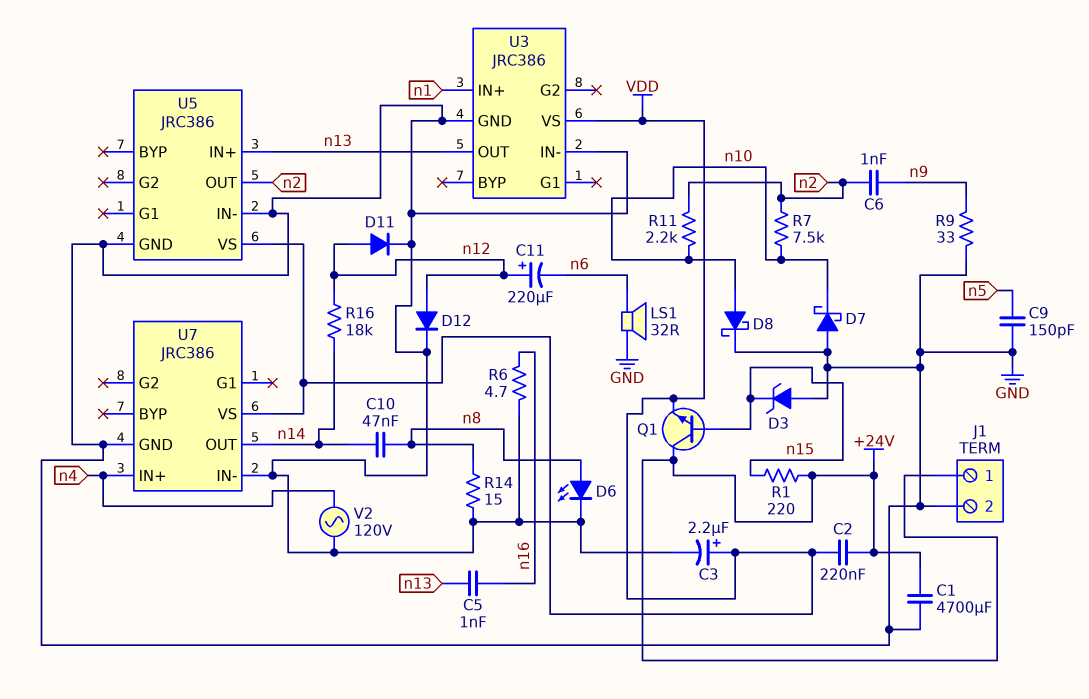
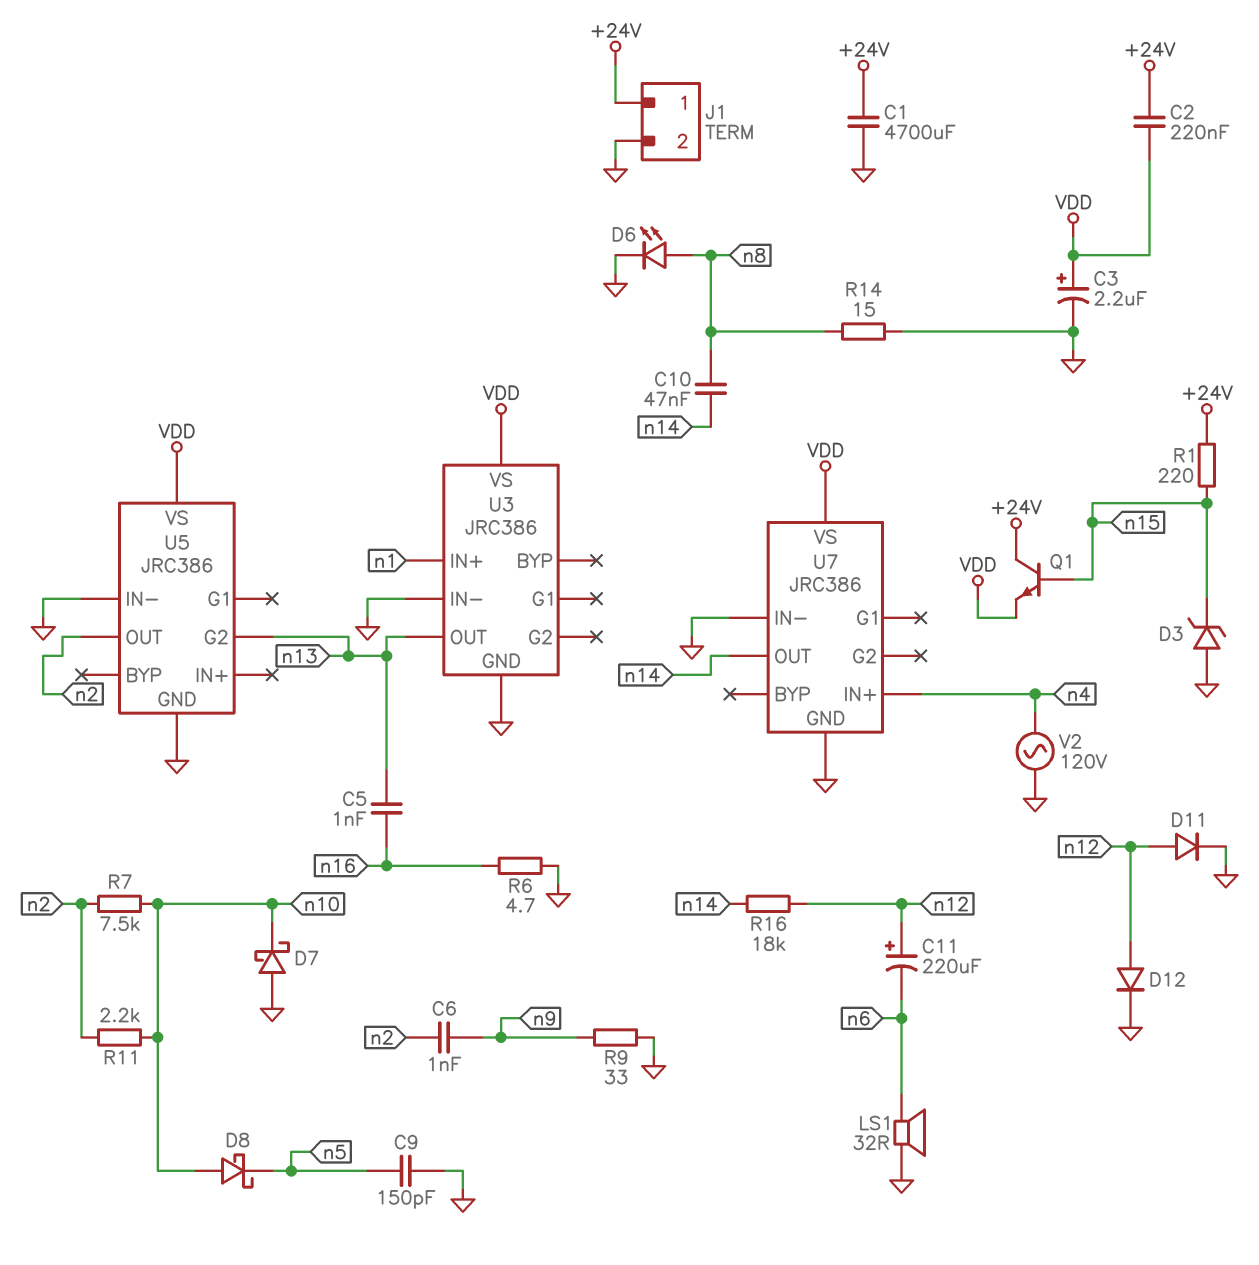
D8: schottky (A n10, K GND) -> schottky (A n10, K n5)
U5 pin G2: none -> n13
U5 pin IN+: n13 -> none

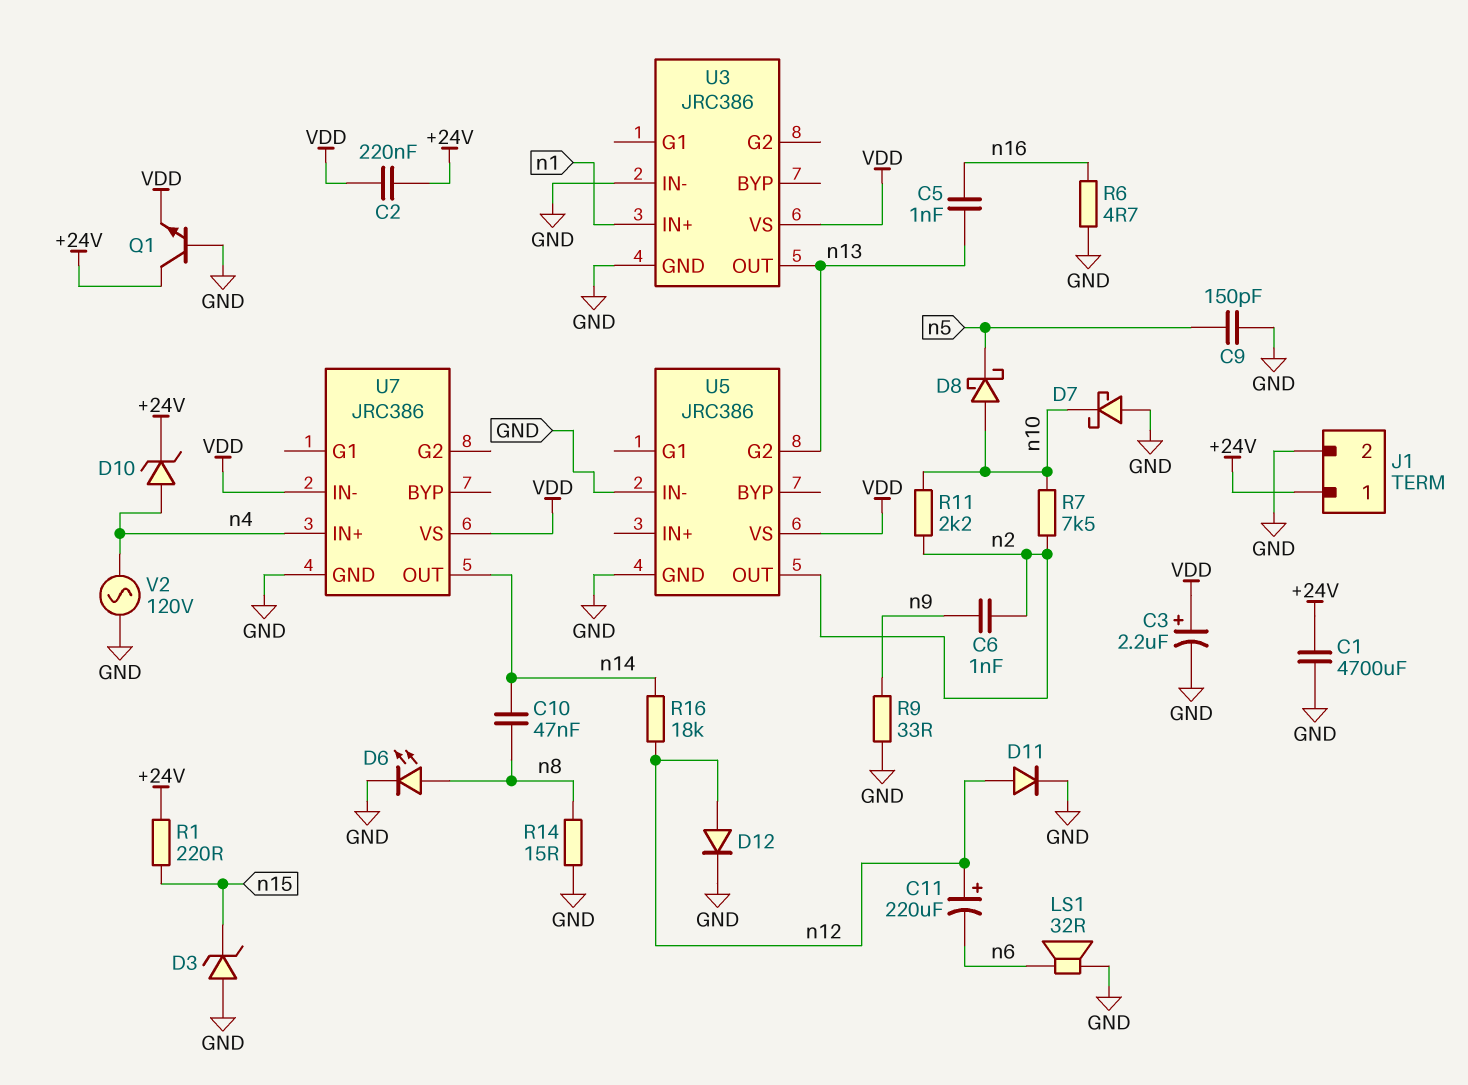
D10: none -> zener (A n4, K +24V)
Q1: NPN (B n15, C +24V, E VDD) -> NPN (B GND, C +24V, E VDD)
U7 pin IN-: GND -> VDD

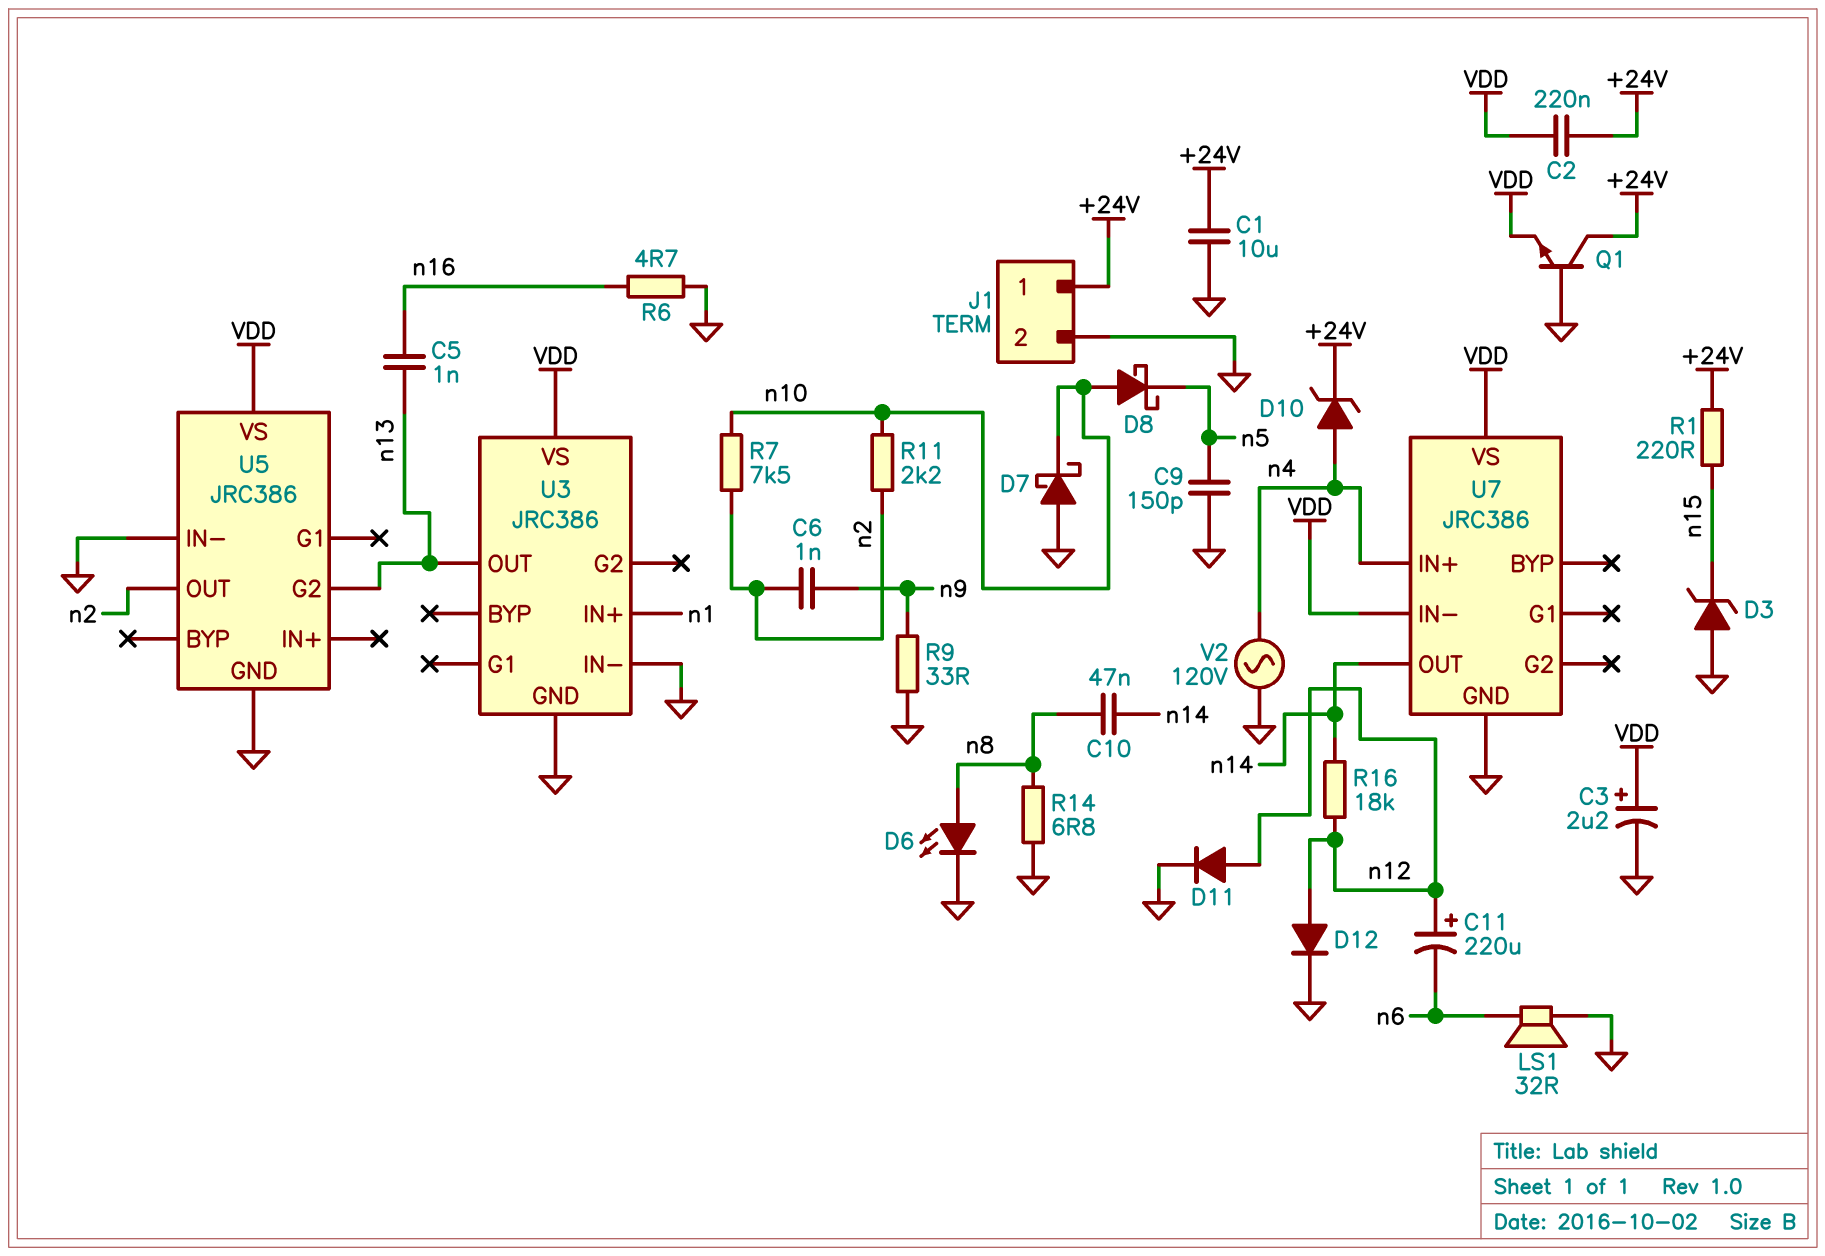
C1: 4700uF (+24V, GND) -> 10uF (+24V, GND)
R14: 15 (GND, n8) -> 6.8 (GND, n8)

